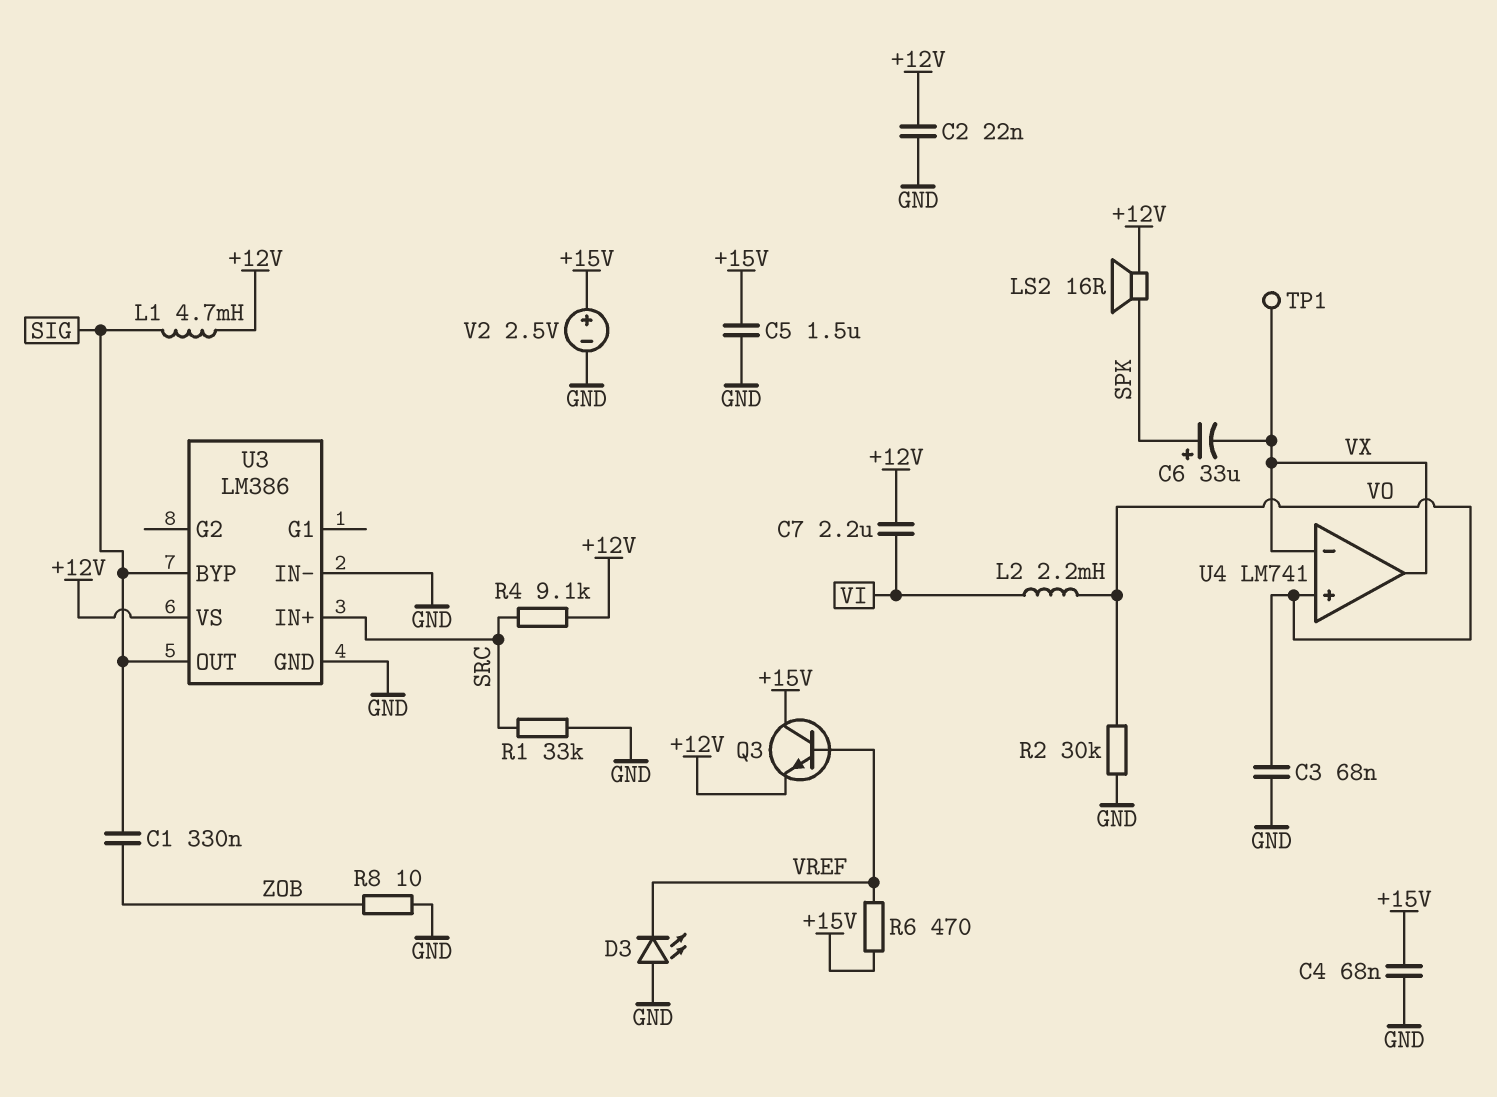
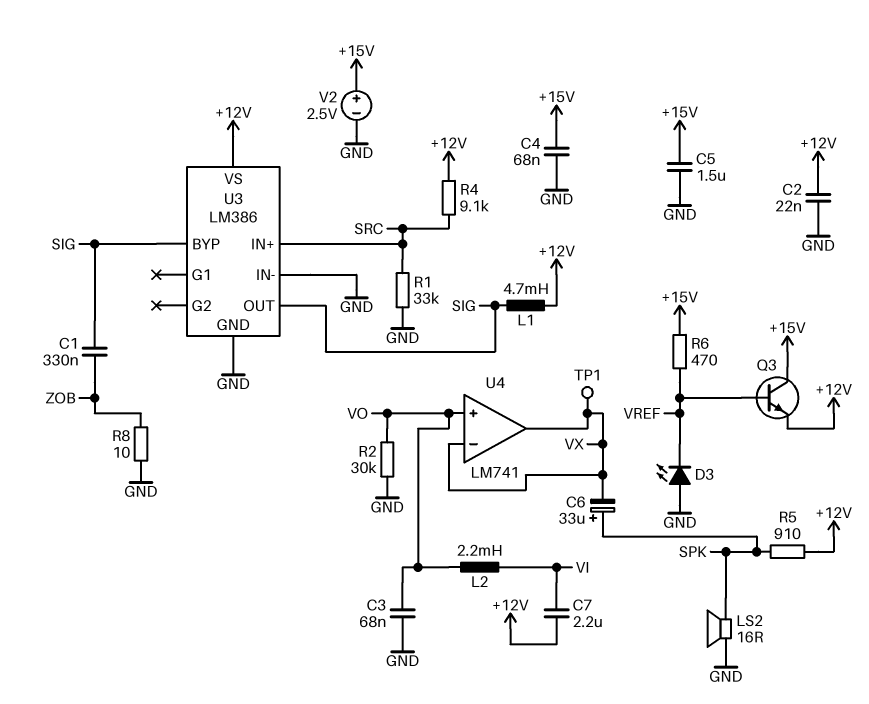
LS2: speaker 16R (+12V, SPK) -> speaker 16R (GND, SPK)
R5: none -> 910 (+12V, SPK)

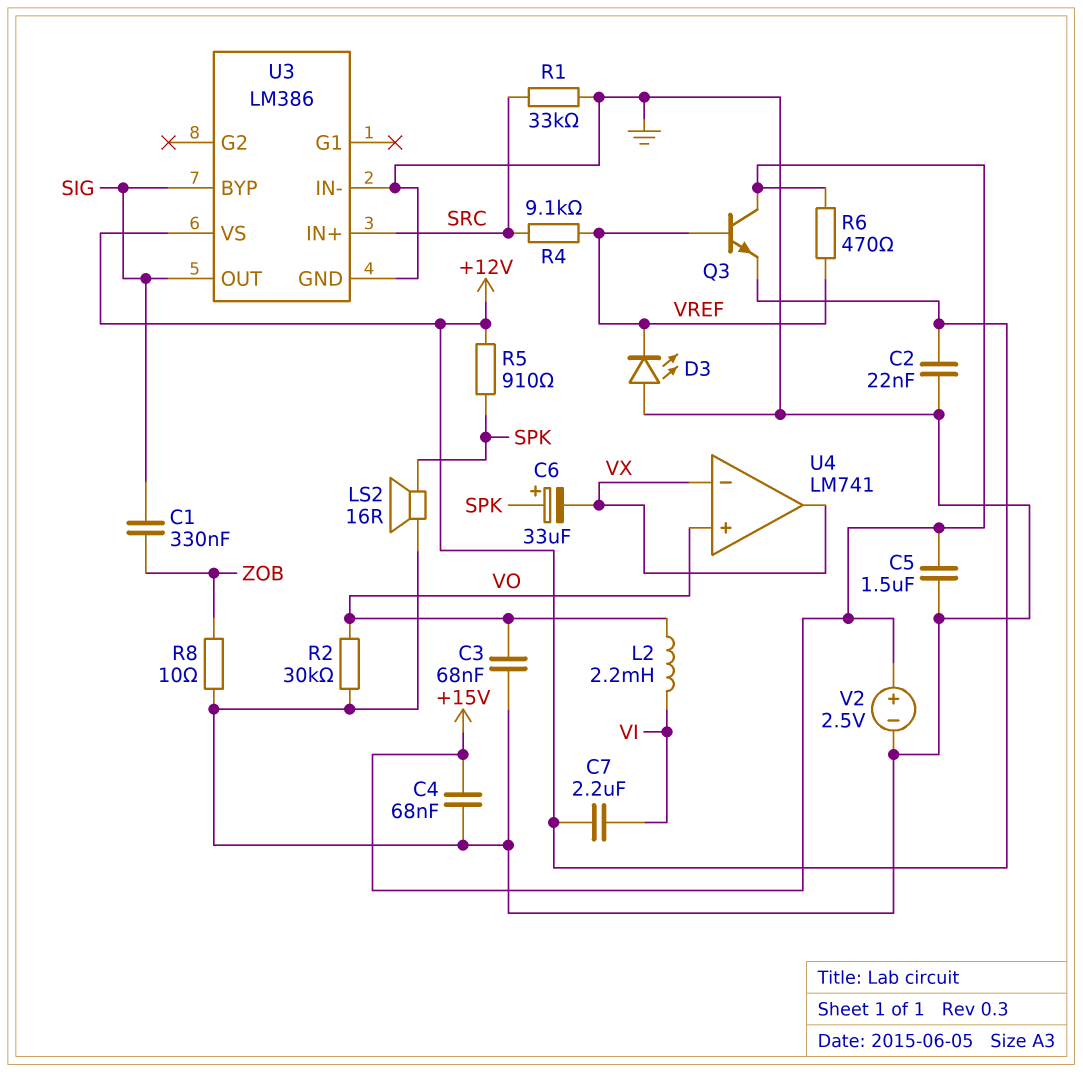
L1: 4.7mH (+12V, SIG) -> none
R4: 9.1k (+12V, SRC) -> 9.1k (SRC, VREF)
TP1: test point (VX) -> none

